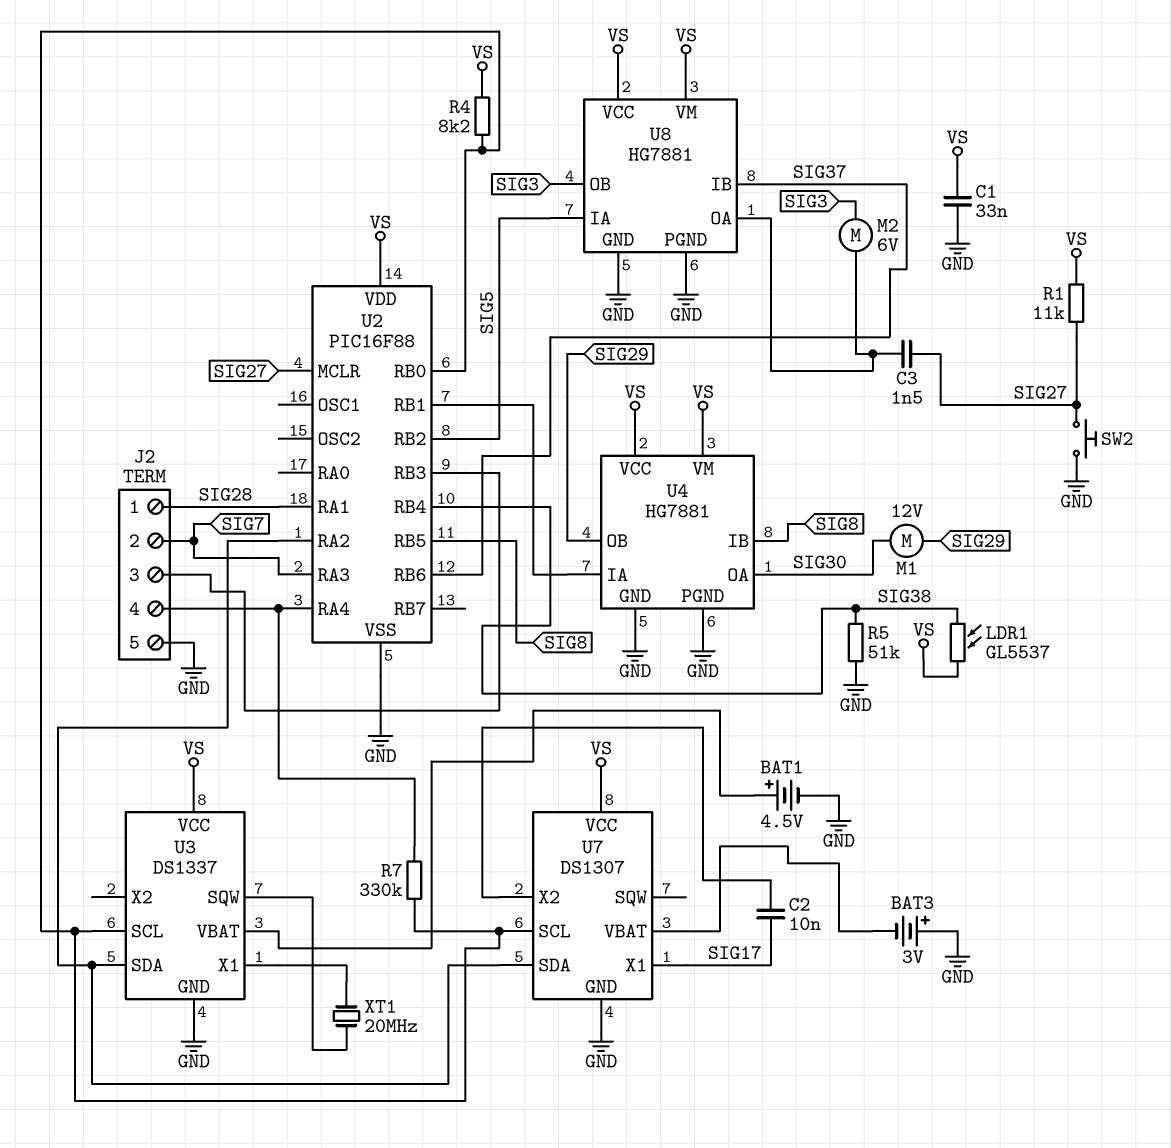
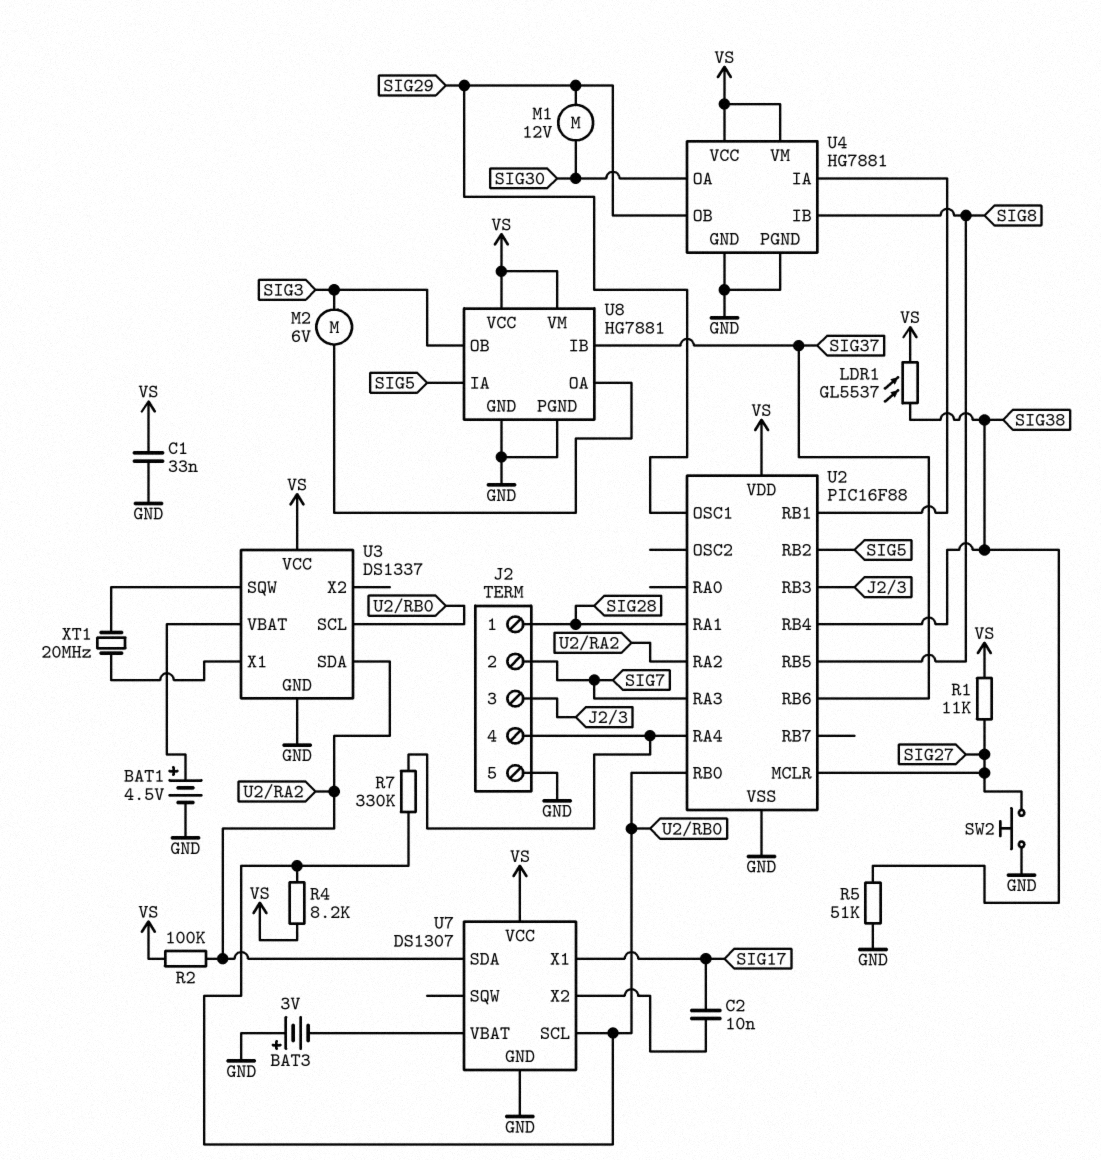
C3: 1.5nF (SIG27, U8/OA) -> none
R2: none -> 100k (U2/RA2, VS)
U2 pin OSC1: none -> SIG29

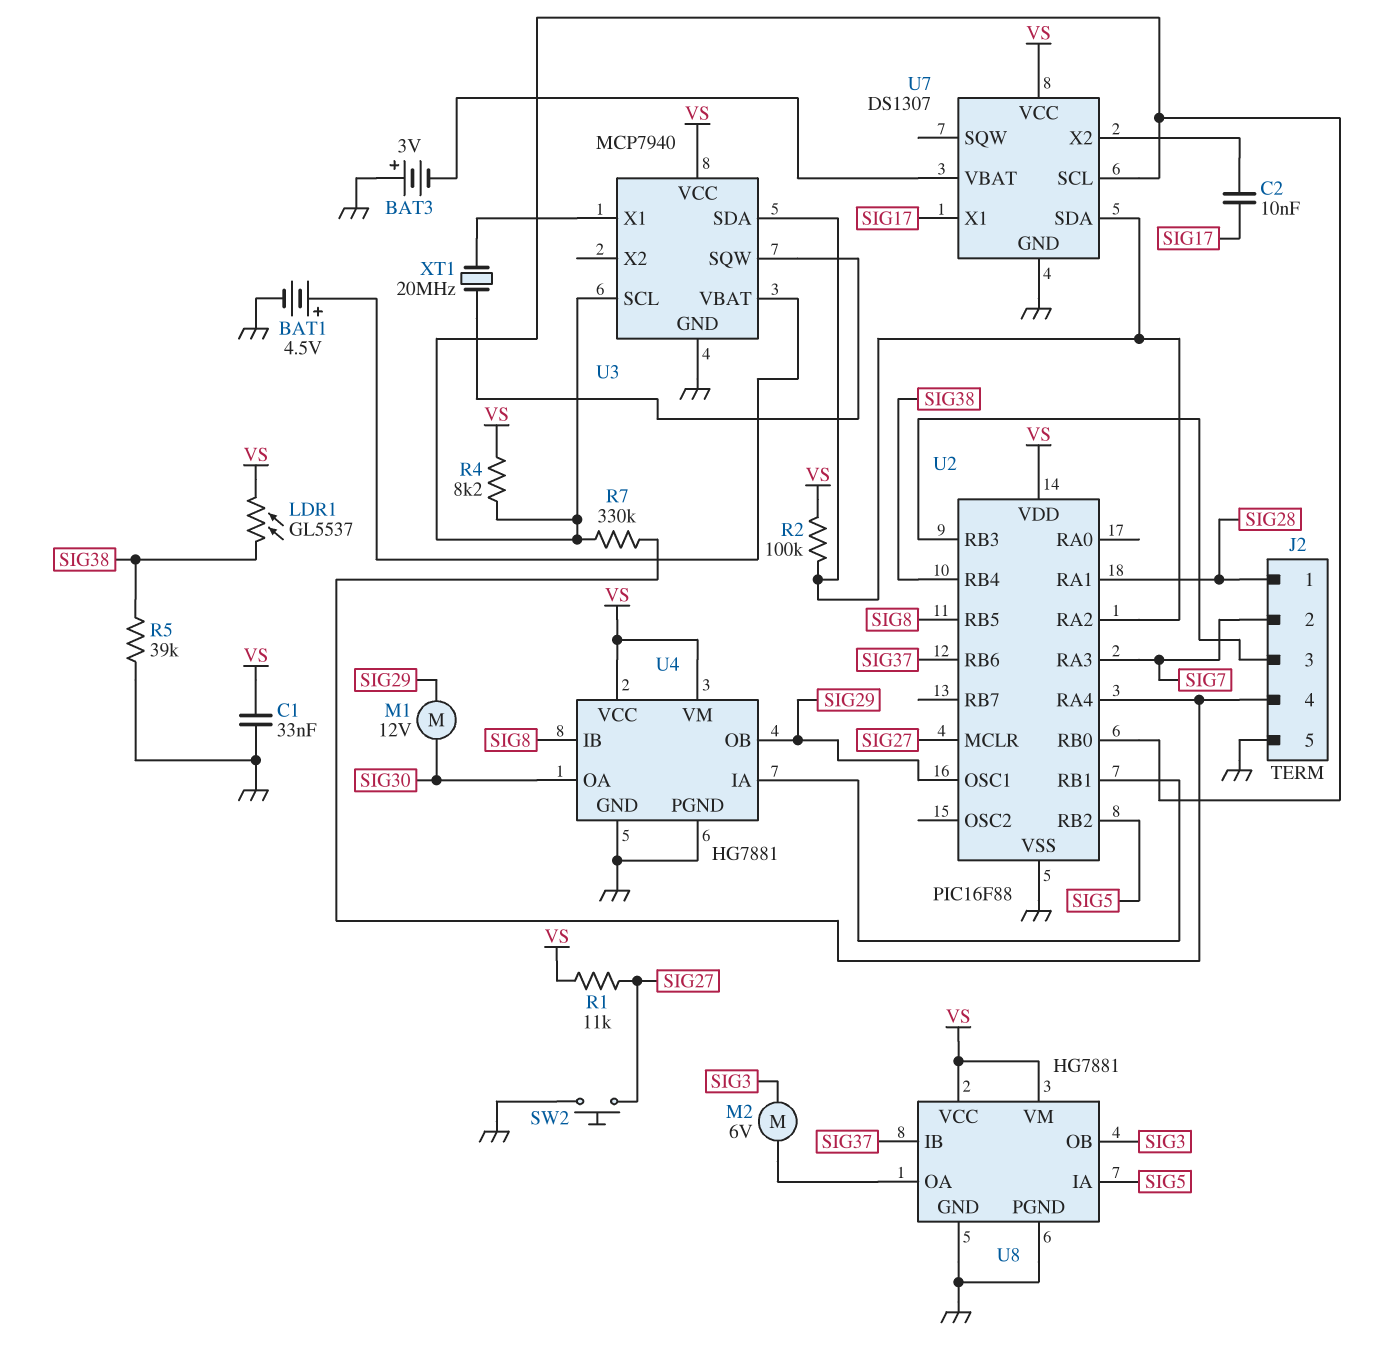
R5: 51k (GND, SIG38) -> 39k (GND, SIG38)
U3: DS1337 -> MCP7940

